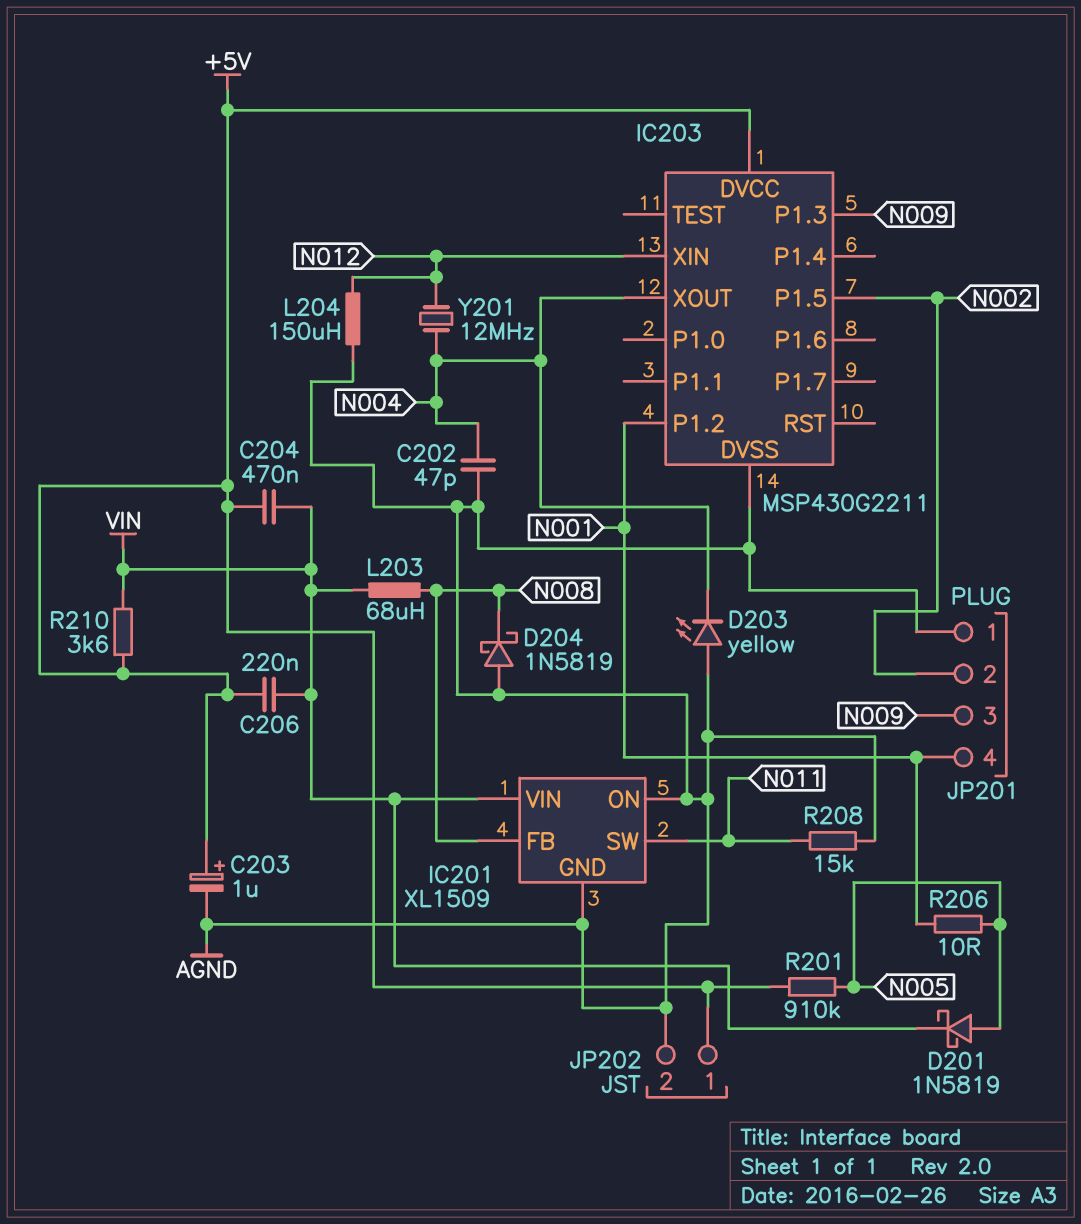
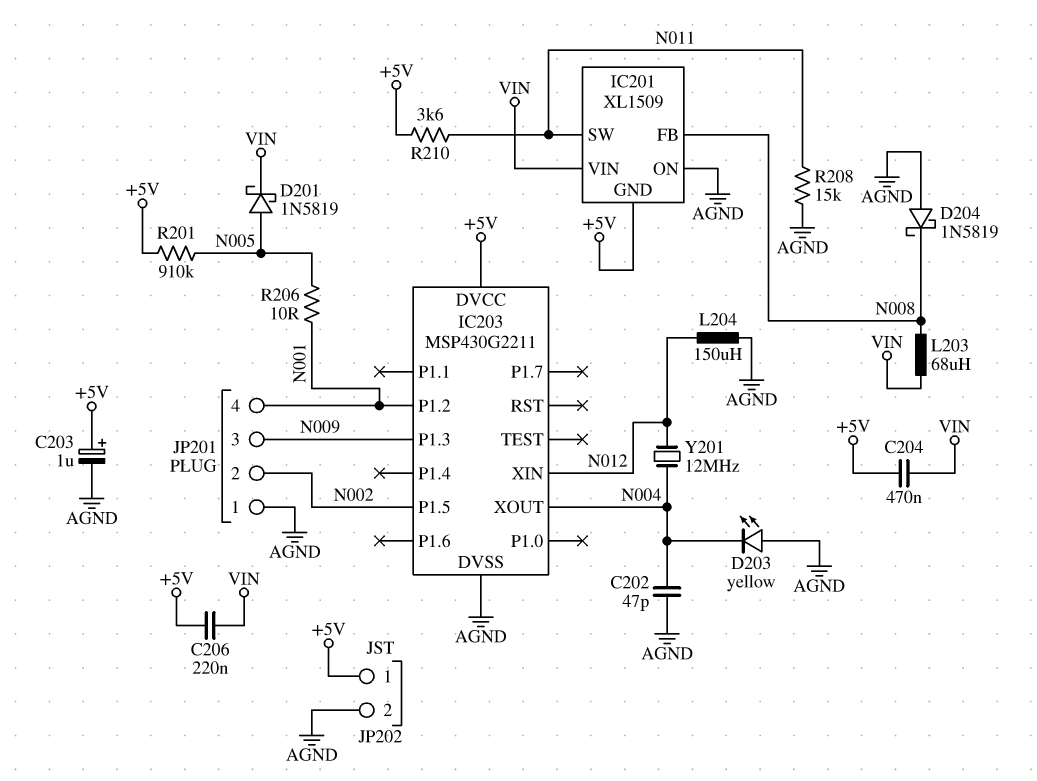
IC201 pin GND: AGND -> +5V
R210: 3.6k (+5V, VIN) -> 3.6k (+5V, N011)

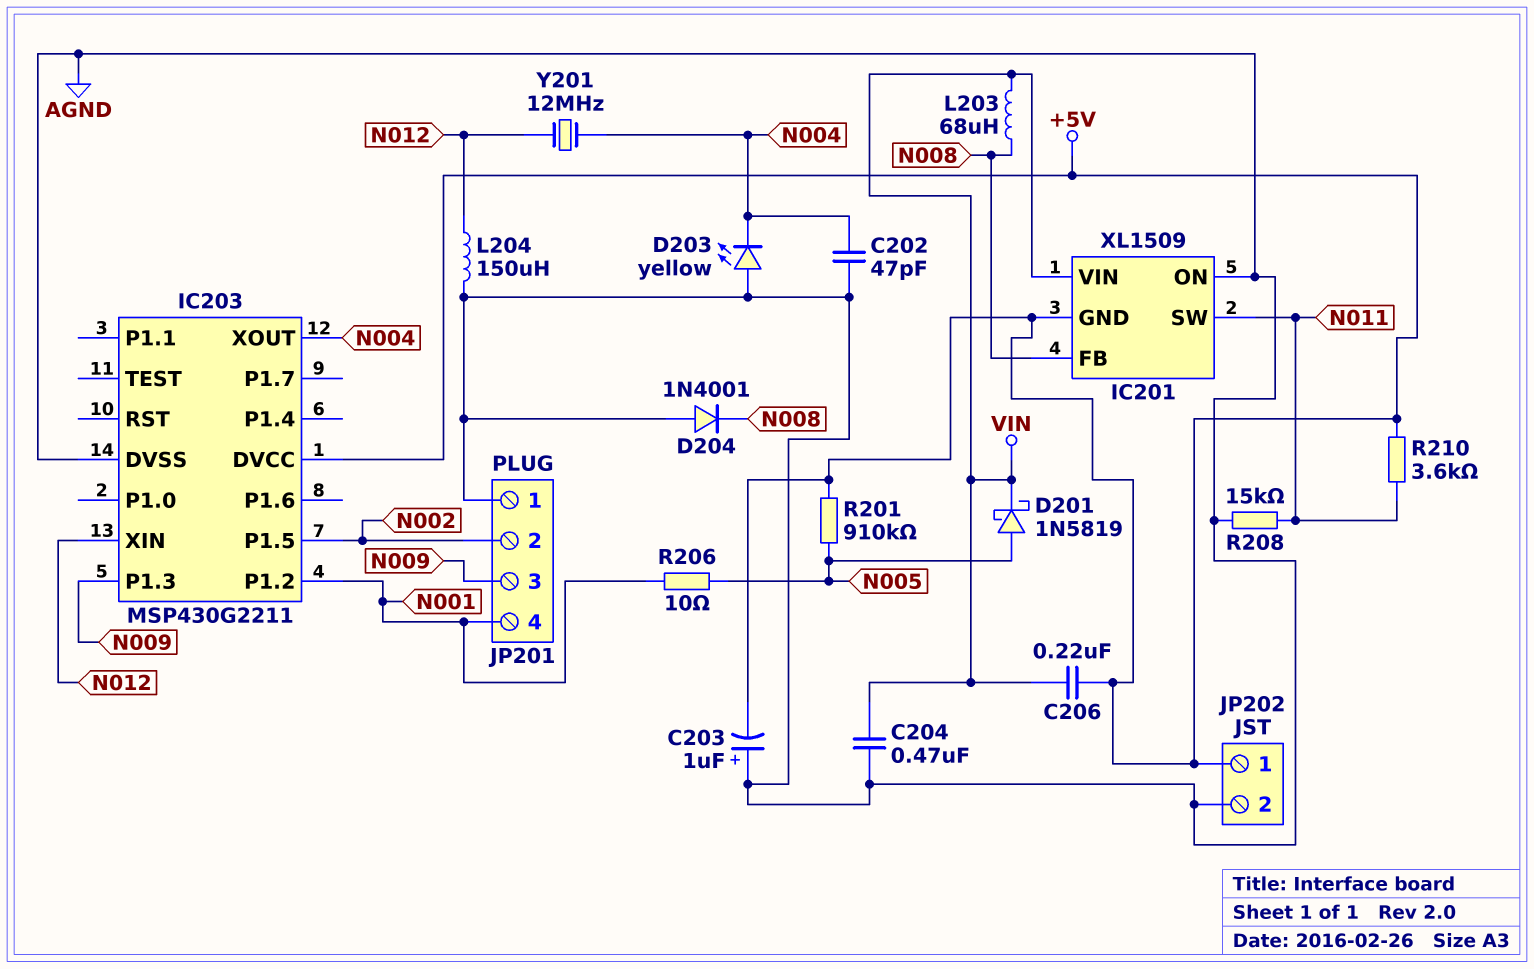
C203: 1uF (plus +5V, minus AGND) -> 1uF (plus AGND, minus +5V)
C204: 470nF (+5V, VIN) -> 470nF (AGND, VIN)
D204: schottky 1N5819 (A AGND, K N008) -> diode 1N4001 (A AGND, K N008)

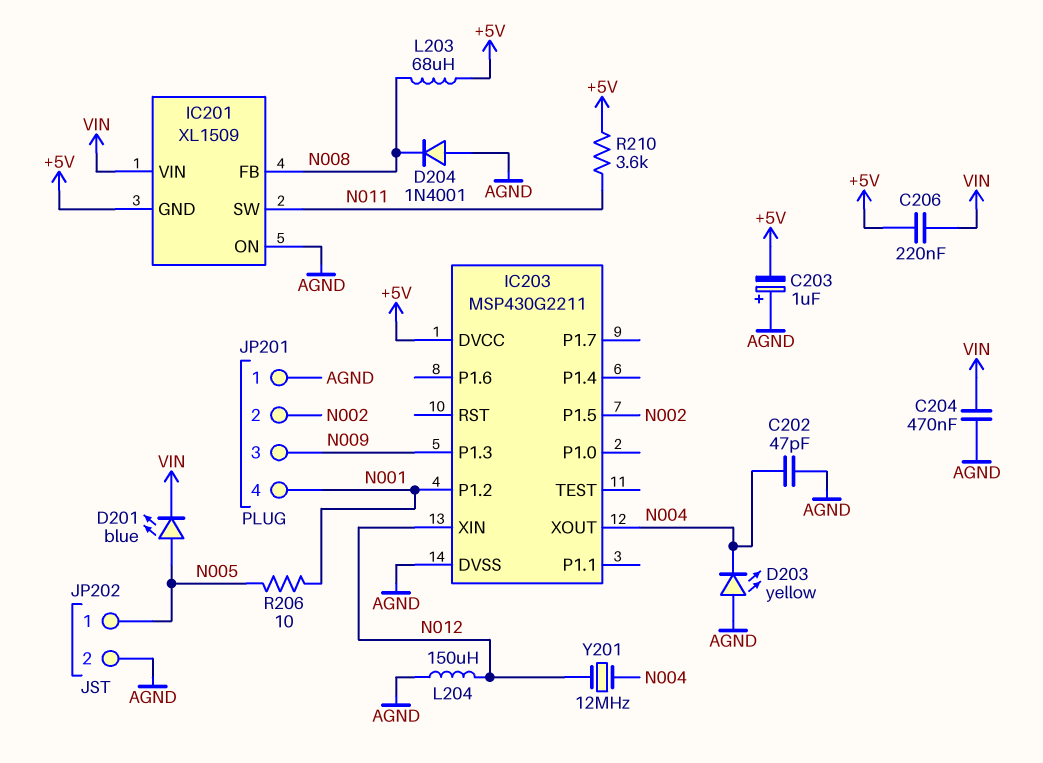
D201: schottky 1N5819 (A N005, K VIN) -> LED blue (A N005, K VIN)
JP202 pin 1: +5V -> N005
L203: 68uH (N008, VIN) -> 68uH (+5V, N008)
R201: 910k (+5V, N005) -> none
R208: 15k (AGND, N011) -> none

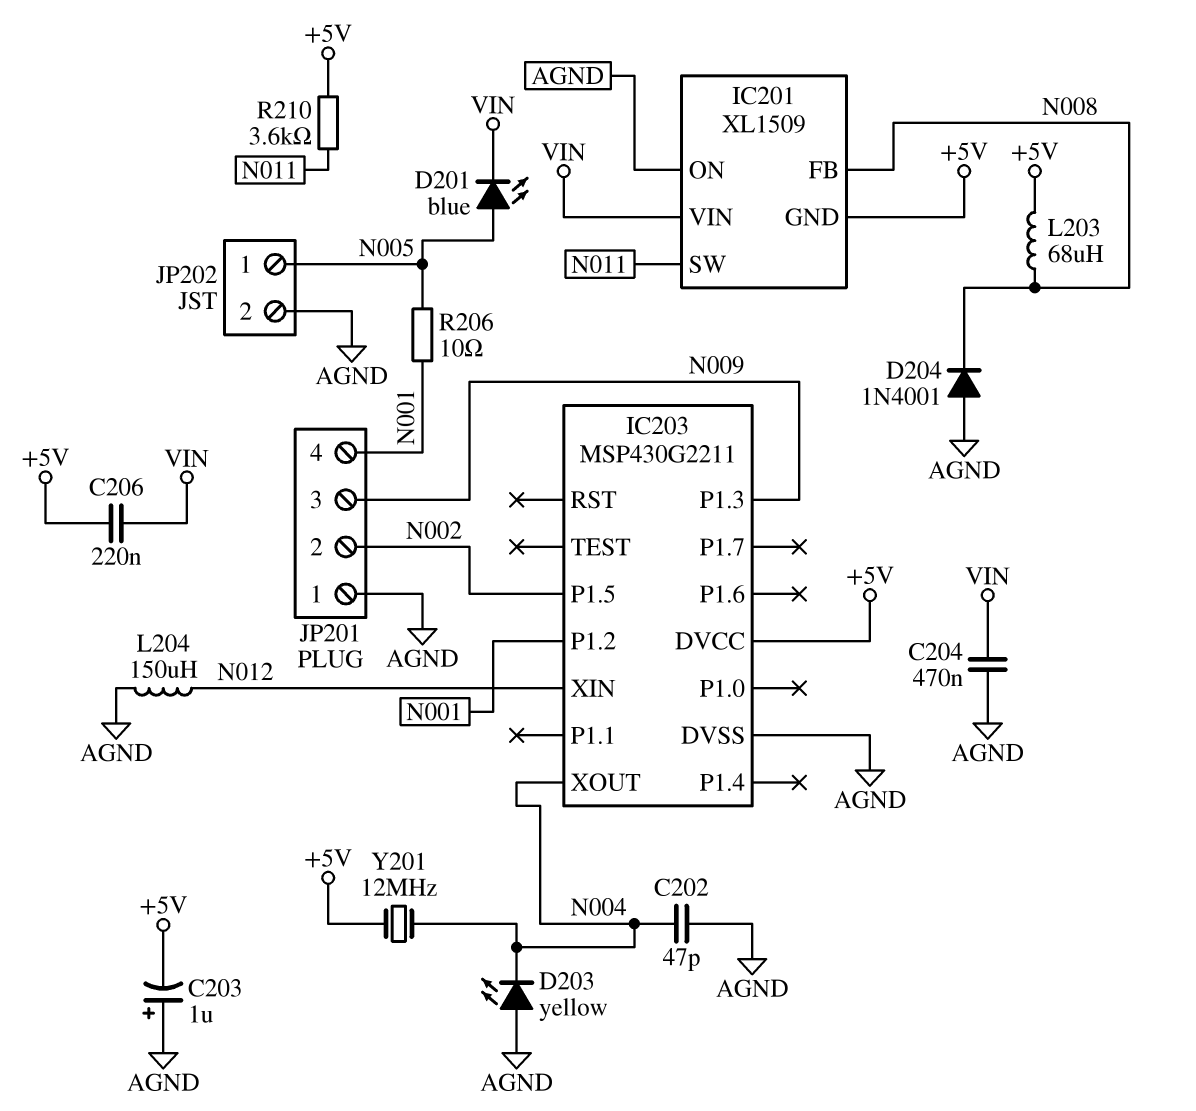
Y201: 12MHz (N004, N012) -> 12MHz (+5V, N004)

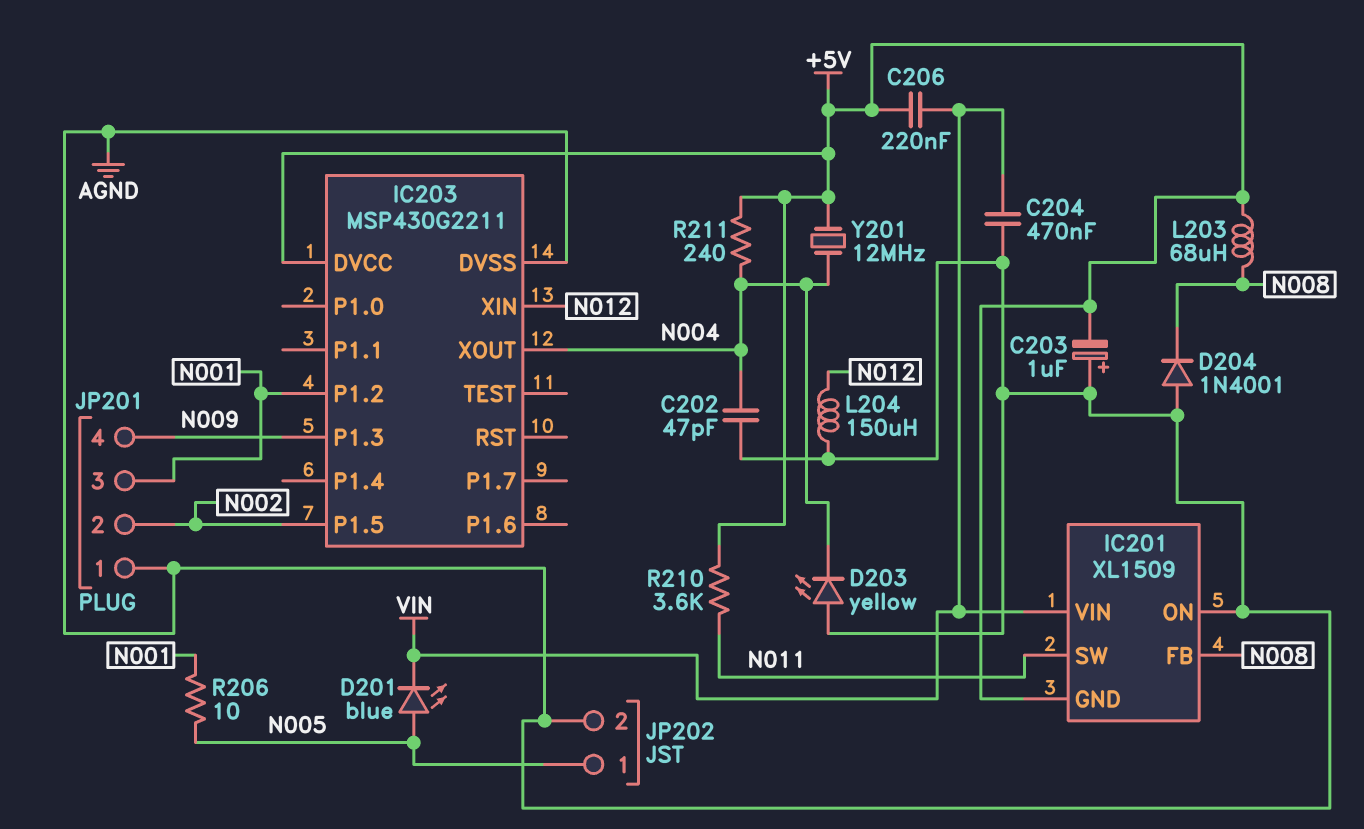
JP201 pin 3: N009 -> N001
JP201 pin 4: N001 -> N009
R211: none -> 240 (+5V, N004)

